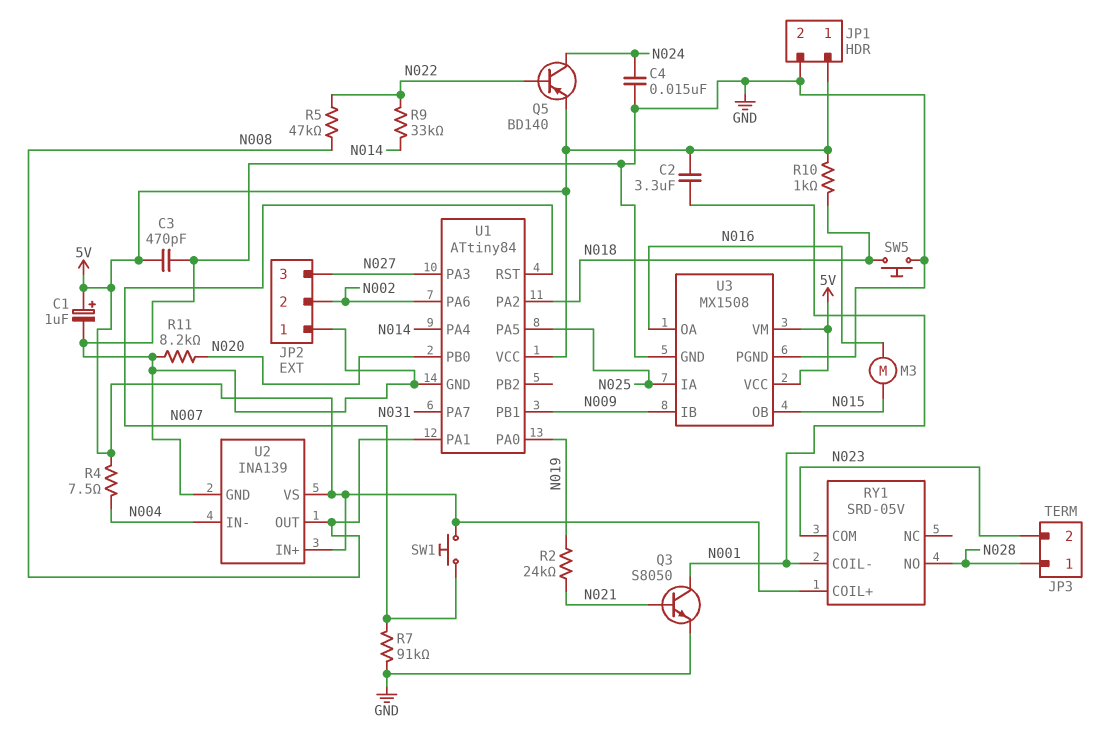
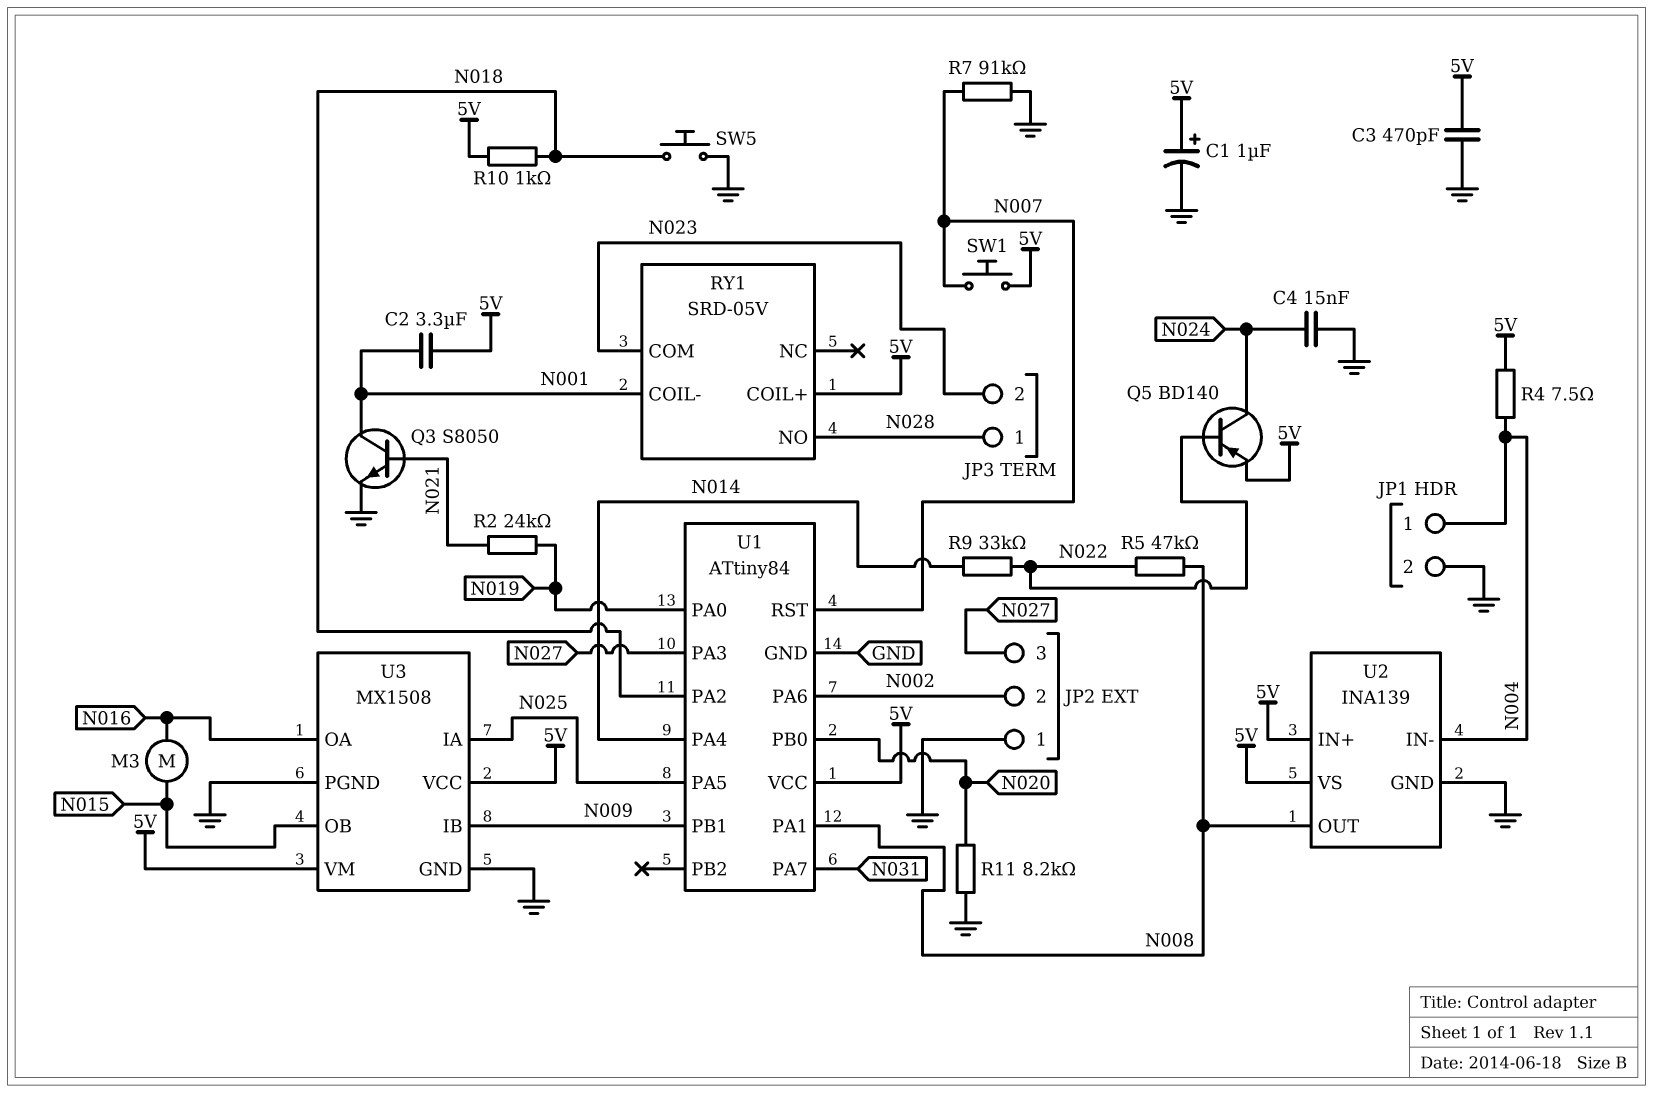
JP1 pin 1: 5V -> N004

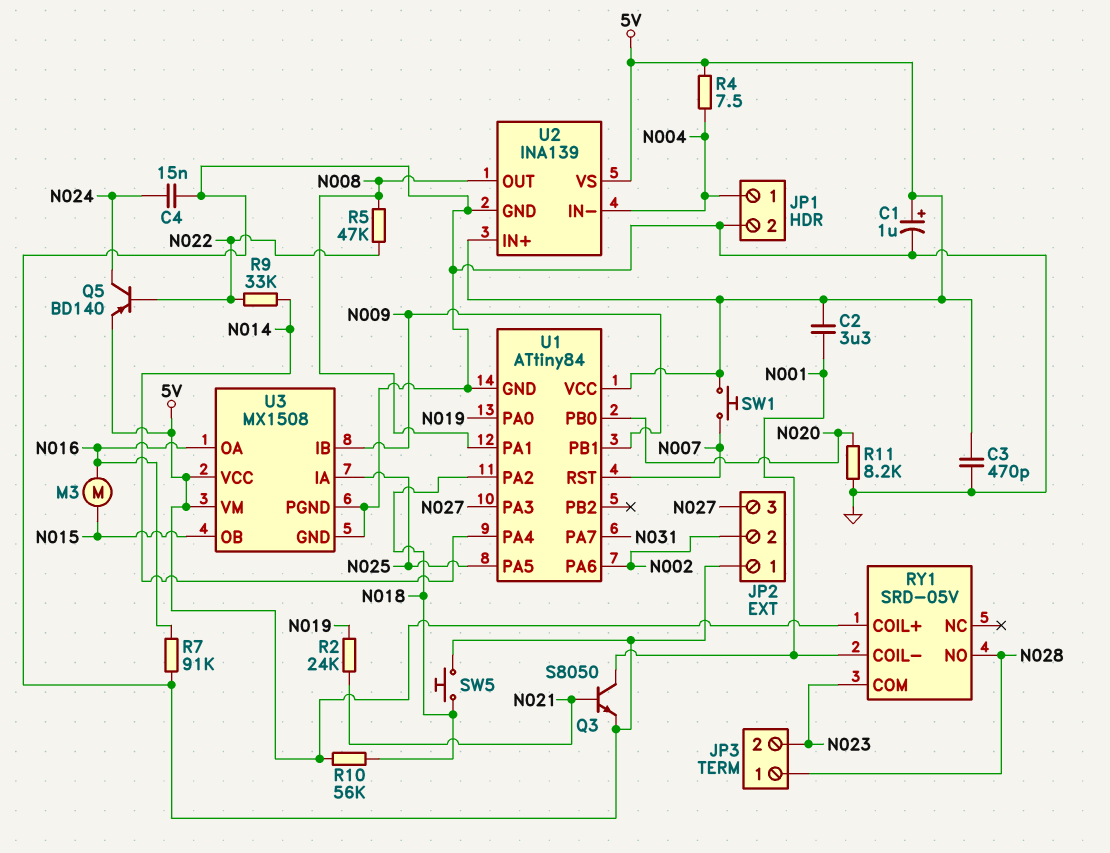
R7: 91k (GND, N007) -> 91k (GND, N016)
R10: 1k (5V, N018) -> 56k (5V, N018)

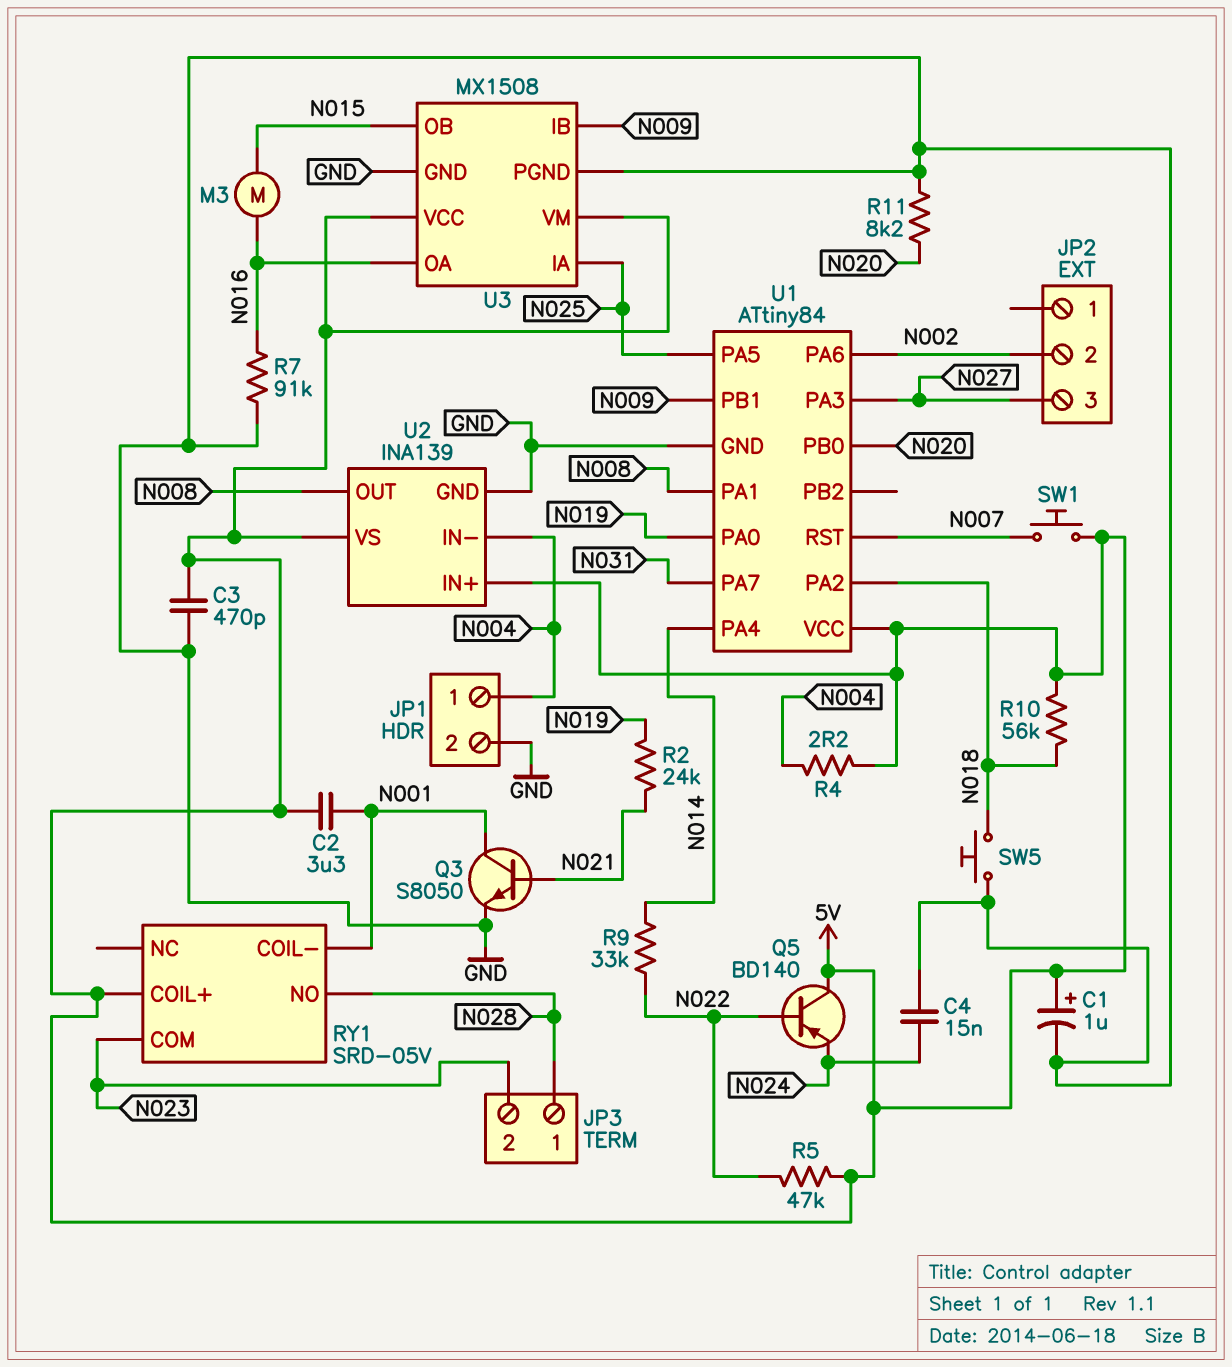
JP2 pin 1: GND -> none
Q5: PNP BD140 (B N022, C N024, E 5V) -> PNP BD140 (B N022, C 5V, E N024)
R4: 7.5 (5V, N004) -> 2.2 (5V, N004)
R5: 47k (N008, N022) -> 47k (5V, N022)

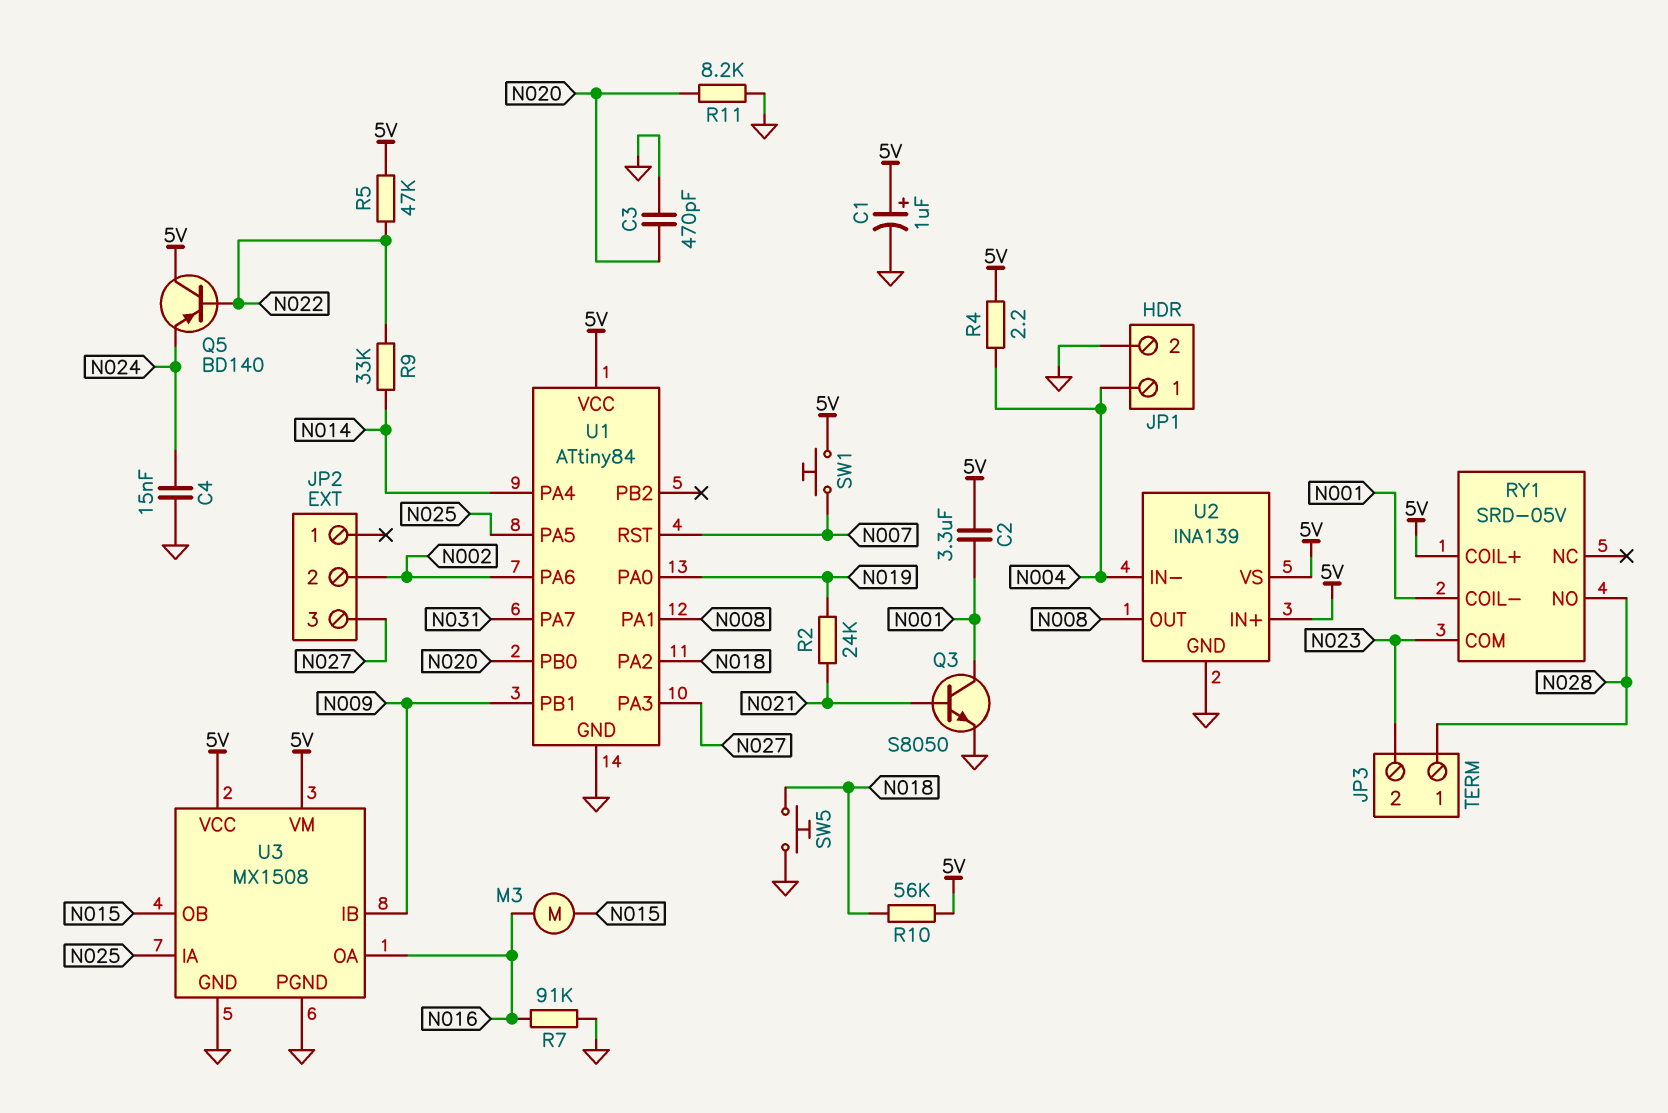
C3: 470pF (5V, GND) -> 470pF (GND, N020)

